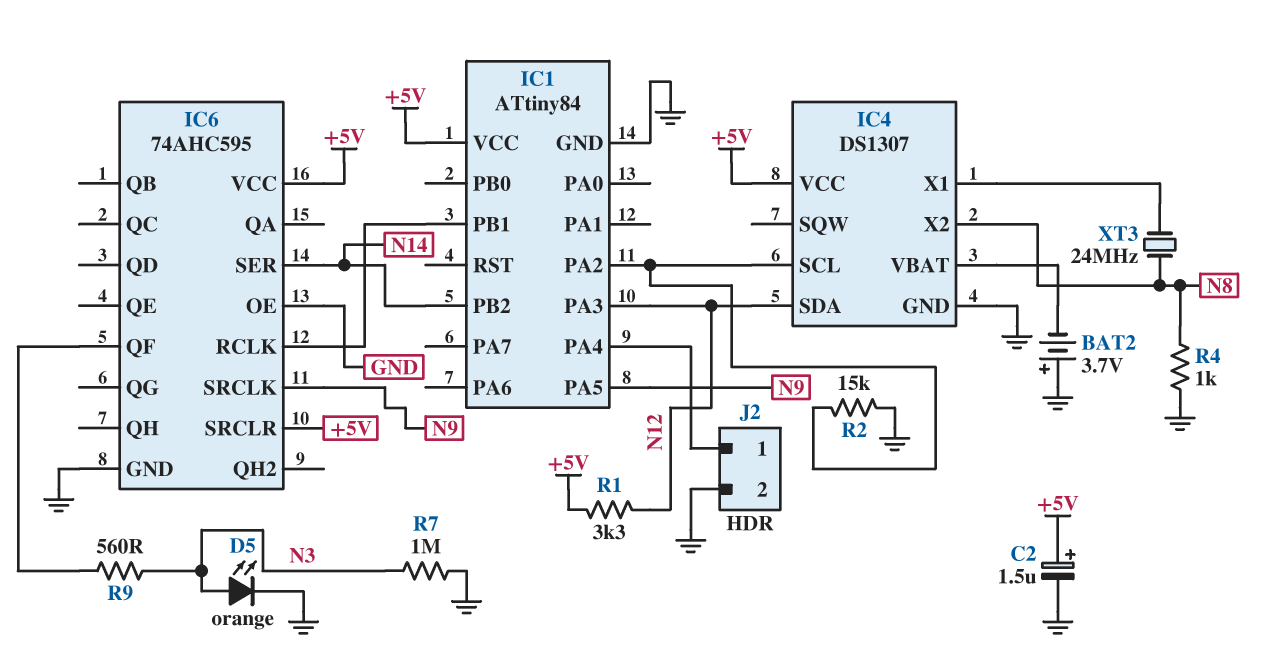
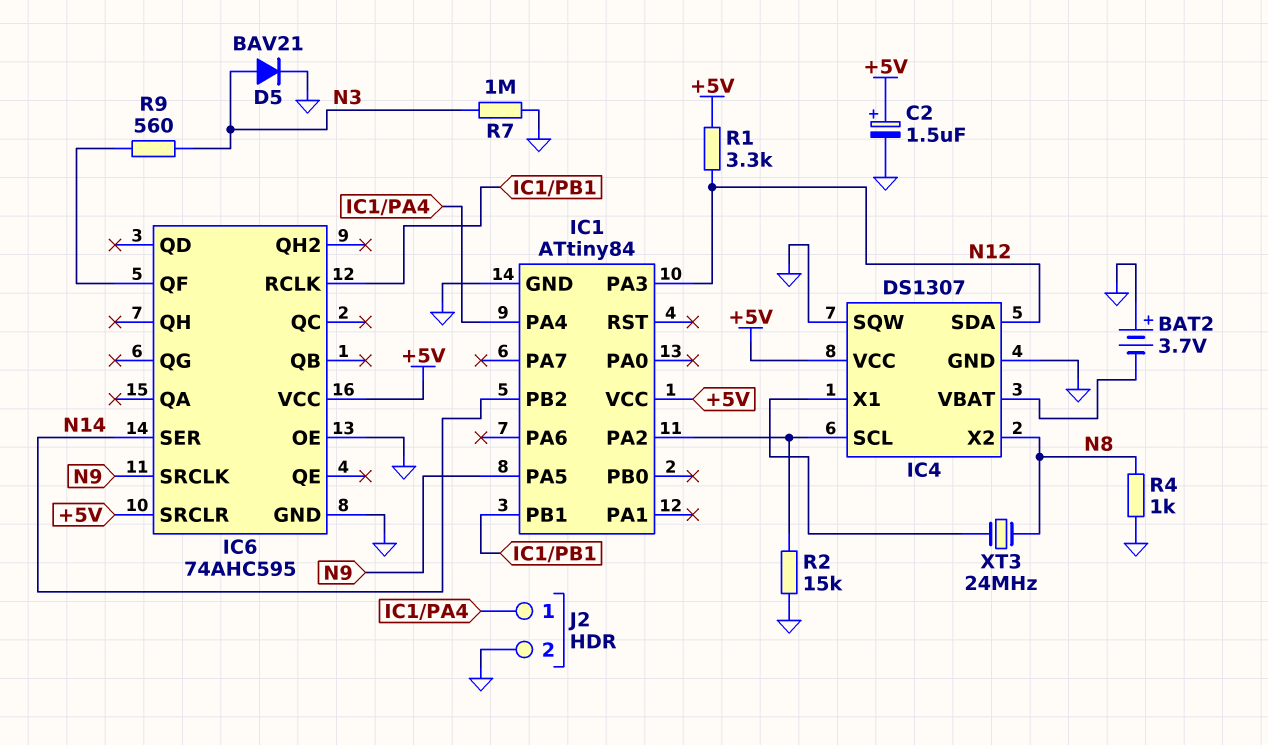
D5: LED orange (A N3, K GND) -> diode BAV21 (A N3, K GND)
IC4 pin SQW: none -> GND

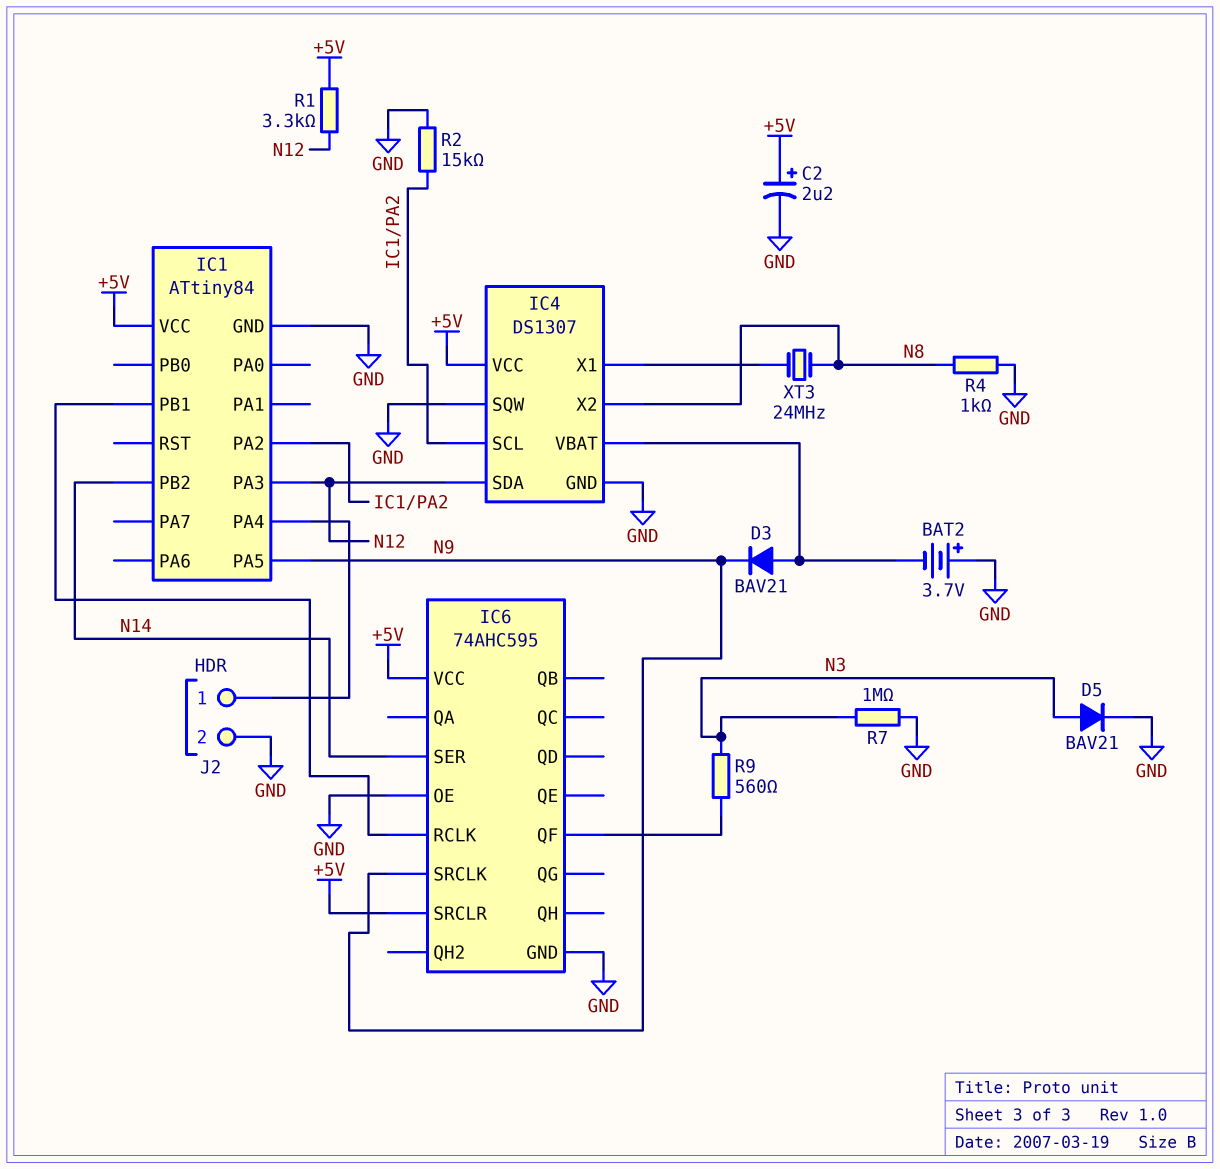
C2: 1.5uF (plus +5V, minus GND) -> 2.2uF (plus +5V, minus GND)
D3: none -> diode BAV21 (A IC4/VBAT, K N9)

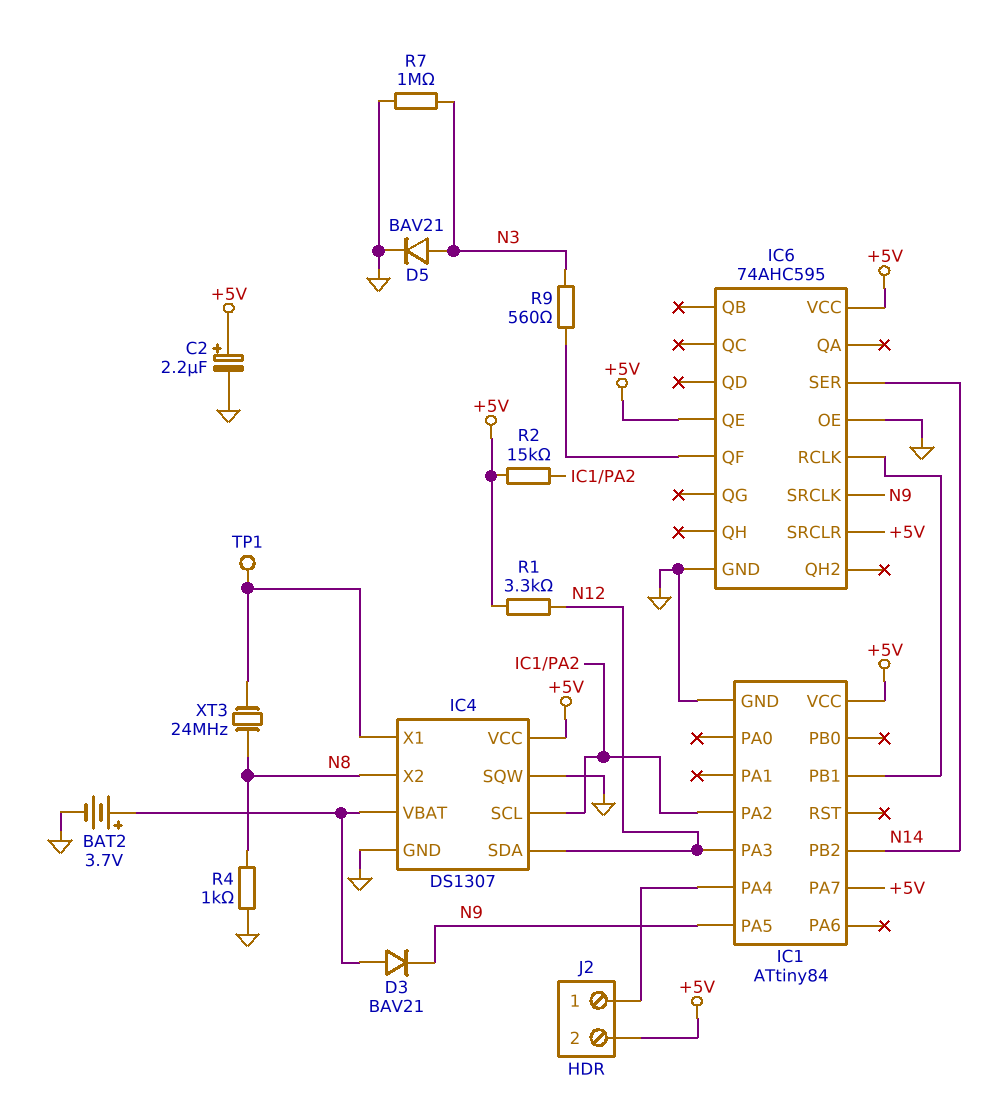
BAT2: 3.7V (plus GND, minus IC4/VBAT) -> 3.7V (plus IC4/VBAT, minus GND)
IC1 pin PA7: none -> +5V
IC6 pin QE: none -> +5V
J2 pin 2: GND -> +5V
R2: 15k (GND, IC1/PA2) -> 15k (+5V, IC1/PA2)
TP1: none -> test point (IC4/X1)

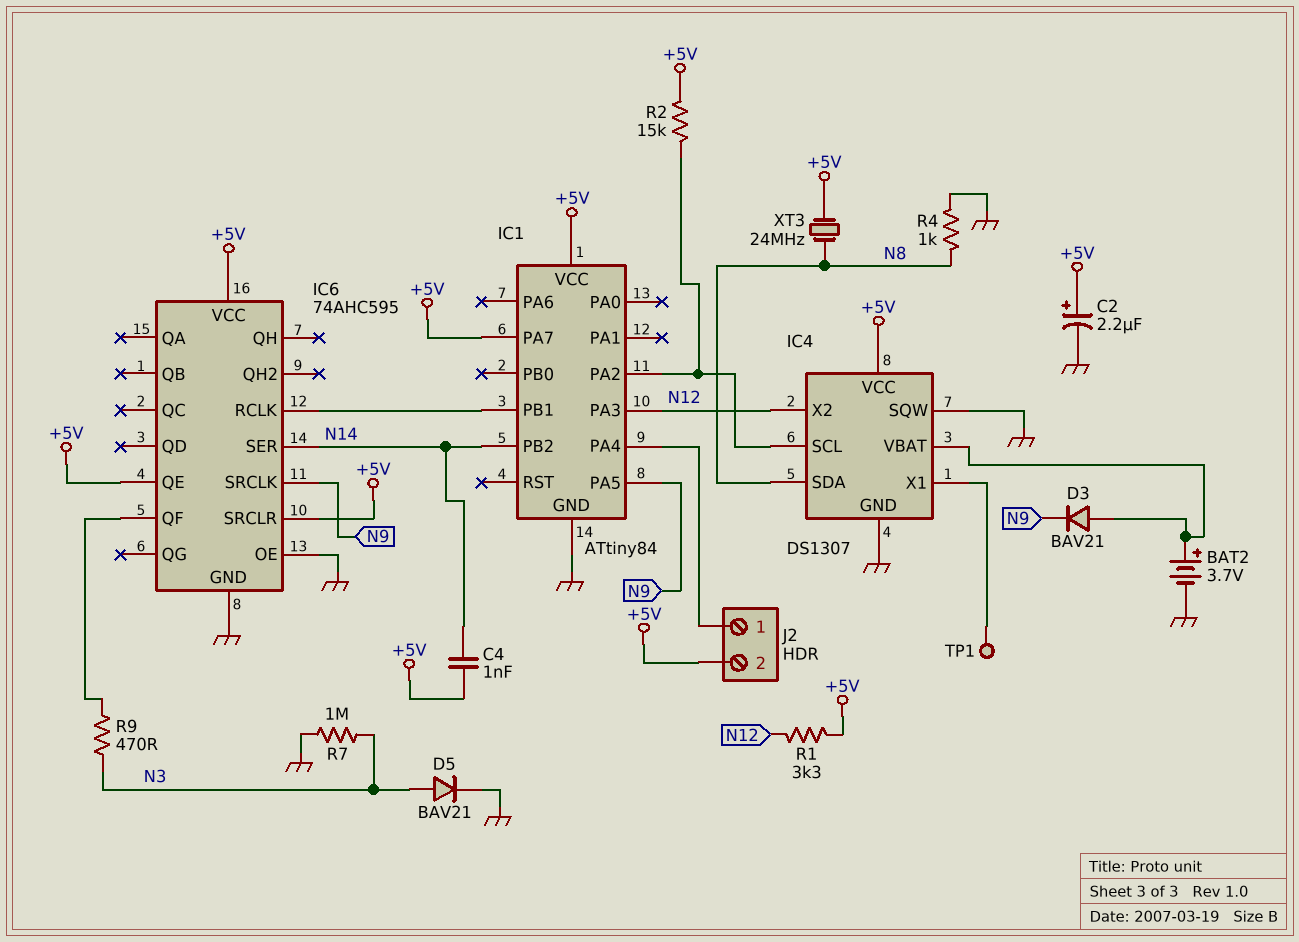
C4: none -> 1nF (+5V, N14)
IC4 pin SDA: N12 -> N8
IC4 pin X2: N8 -> N12
R9: 560 (IC6/QF, N3) -> 470 (IC6/QF, N3)
XT3: 24MHz (IC4/X1, N8) -> 24MHz (+5V, N8)

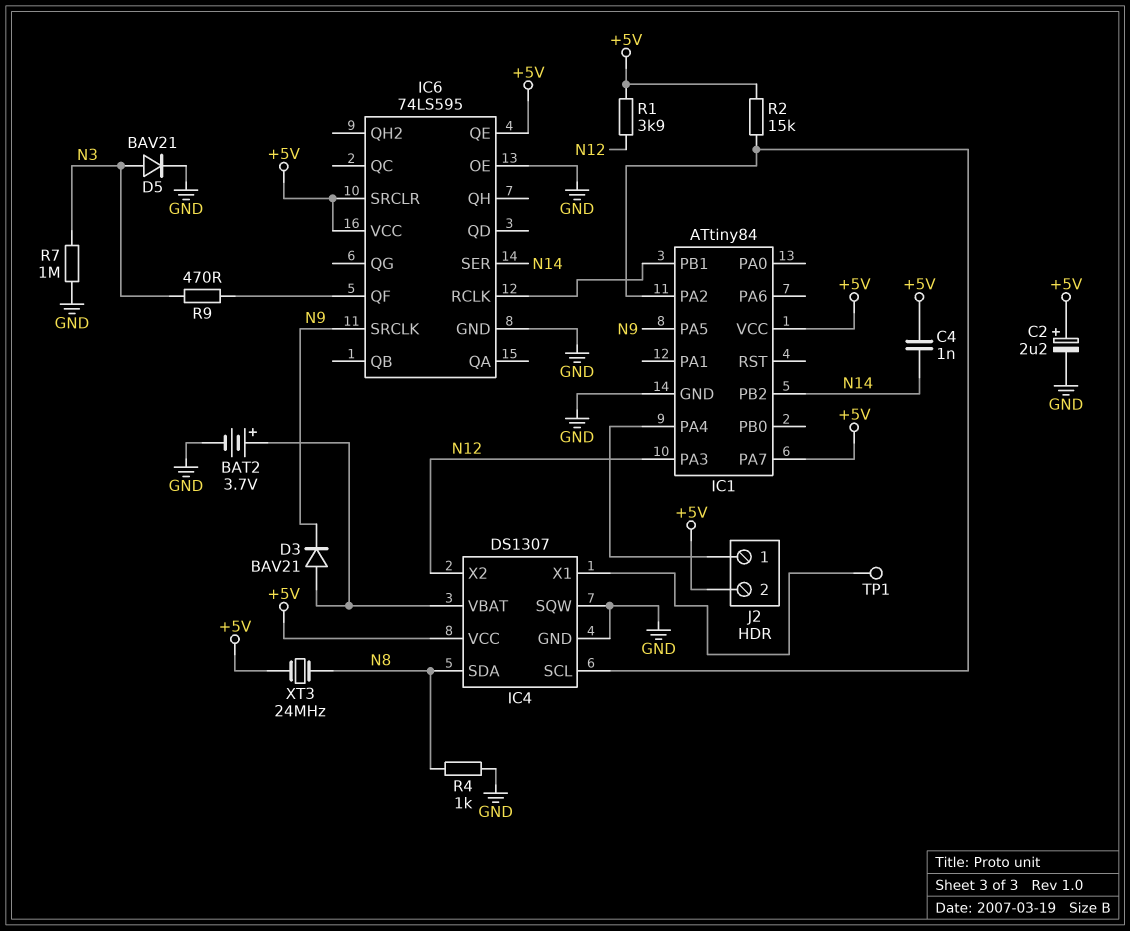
IC6: 74AHC595 -> 74LS595
R1: 3.3k (+5V, N12) -> 3.9k (+5V, N12)

